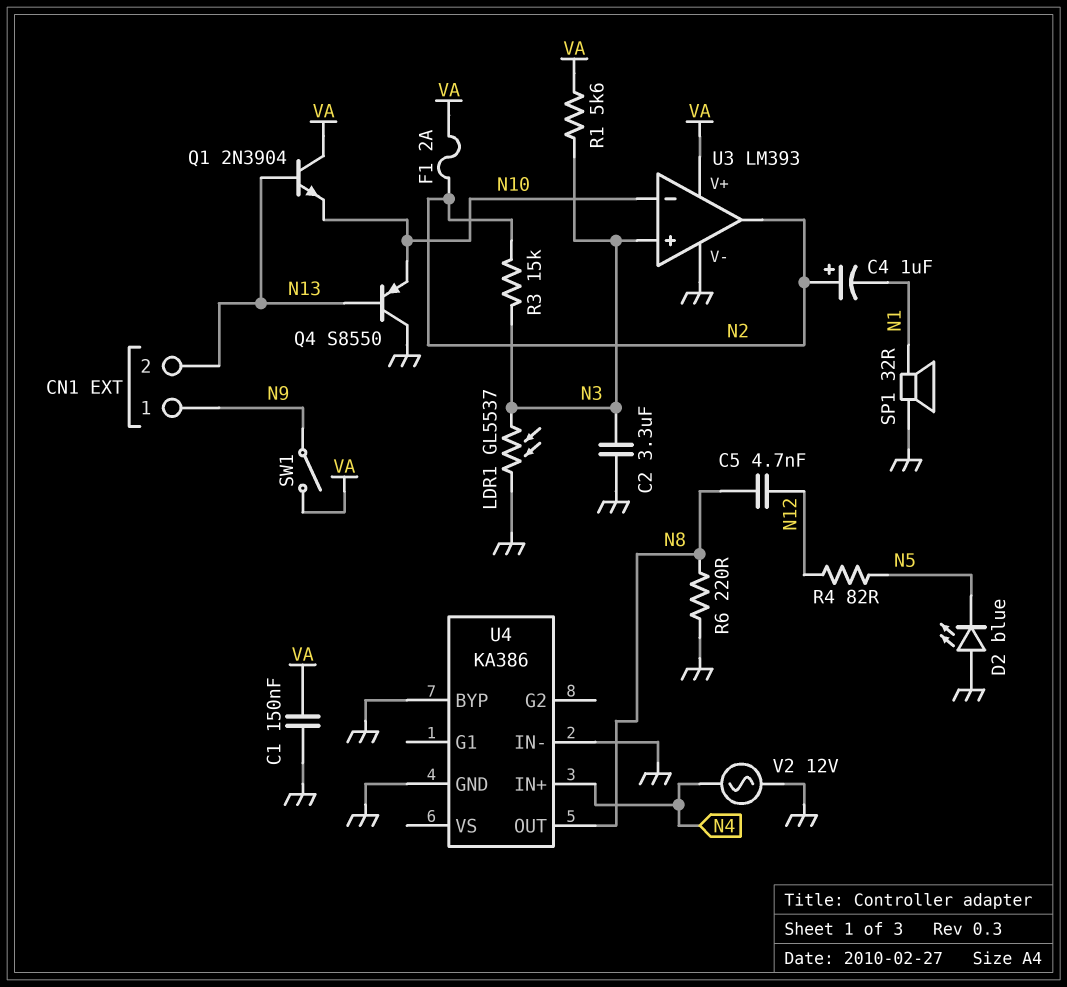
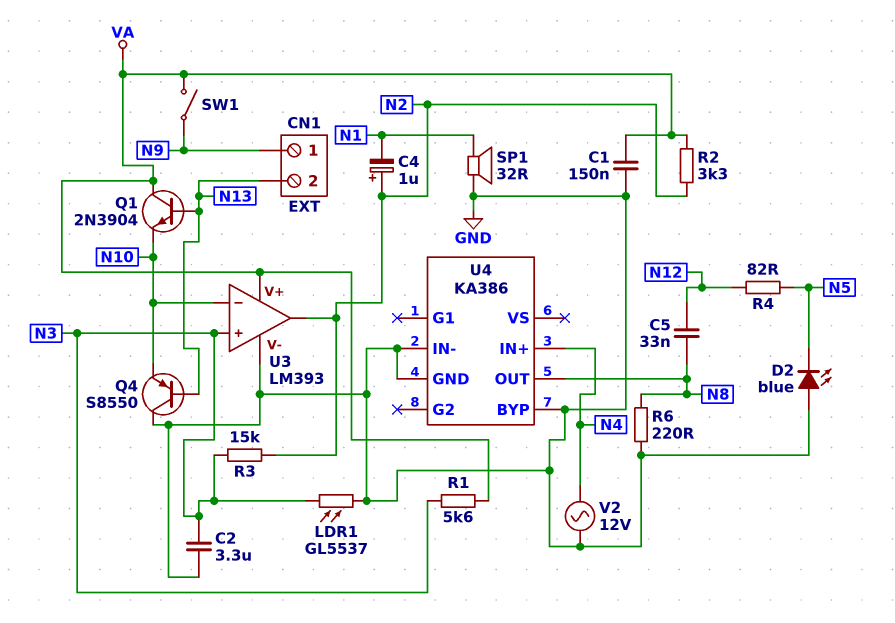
C5: 4.7nF (N8, N12) -> 33nF (N8, N12)
F1: 2A (N2, VA) -> none
R2: none -> 3.3k (N2, VA)

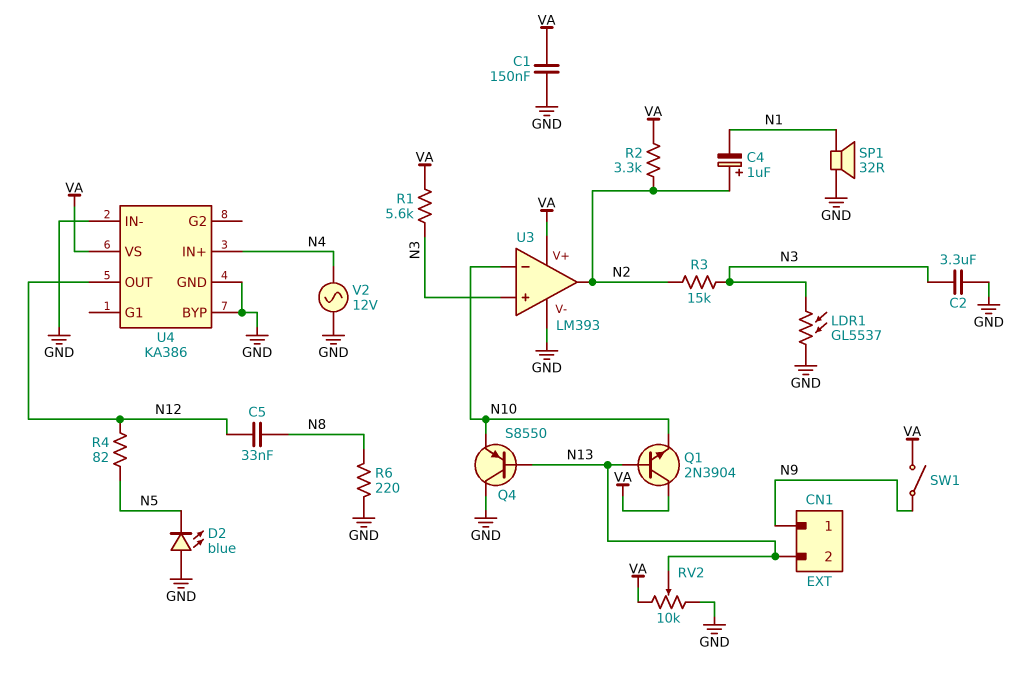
RV2: none -> 10k (GND, VA, wiper N13)
U4 pin OUT: N8 -> N12
U4 pin VS: none -> VA

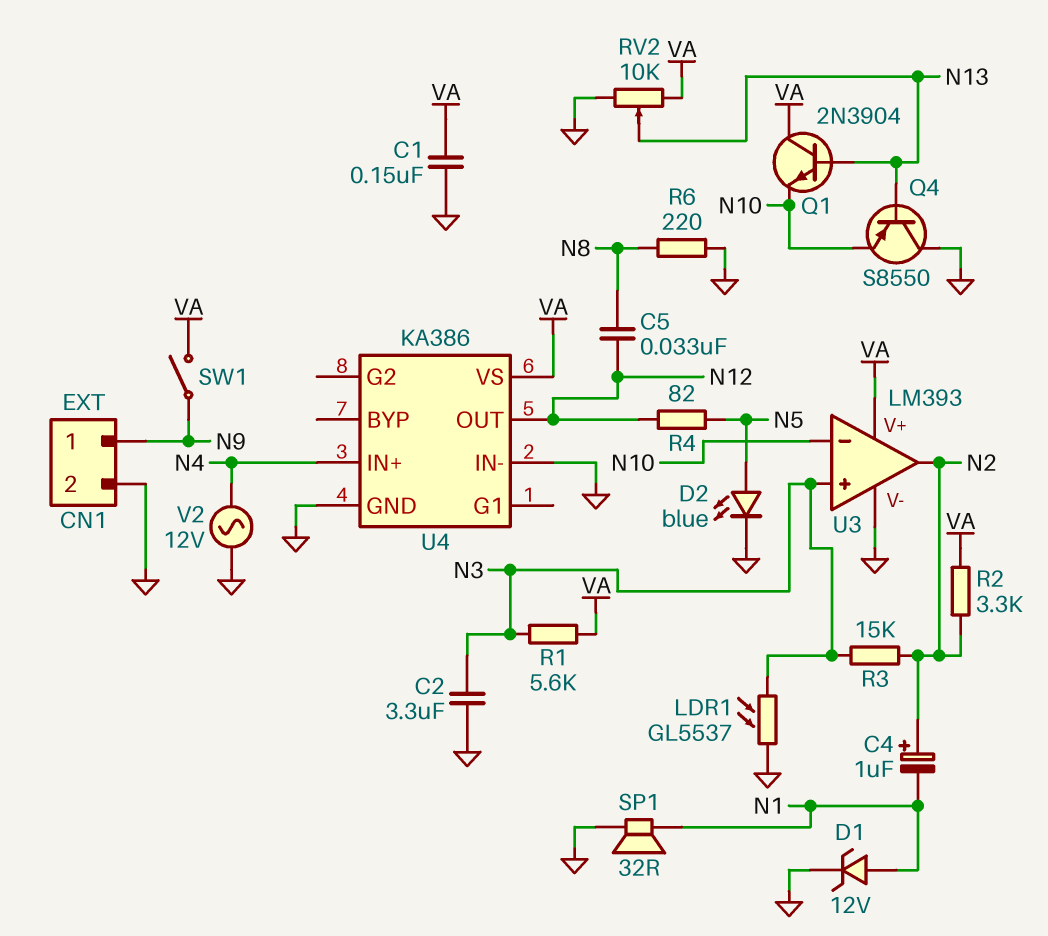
CN1 pin 2: N13 -> GND
D1: none -> zener 12V (A N1, K GND)
D2: LED blue (A GND, K N5) -> LED blue (A N5, K GND)
U4 pin BYP: GND -> none

